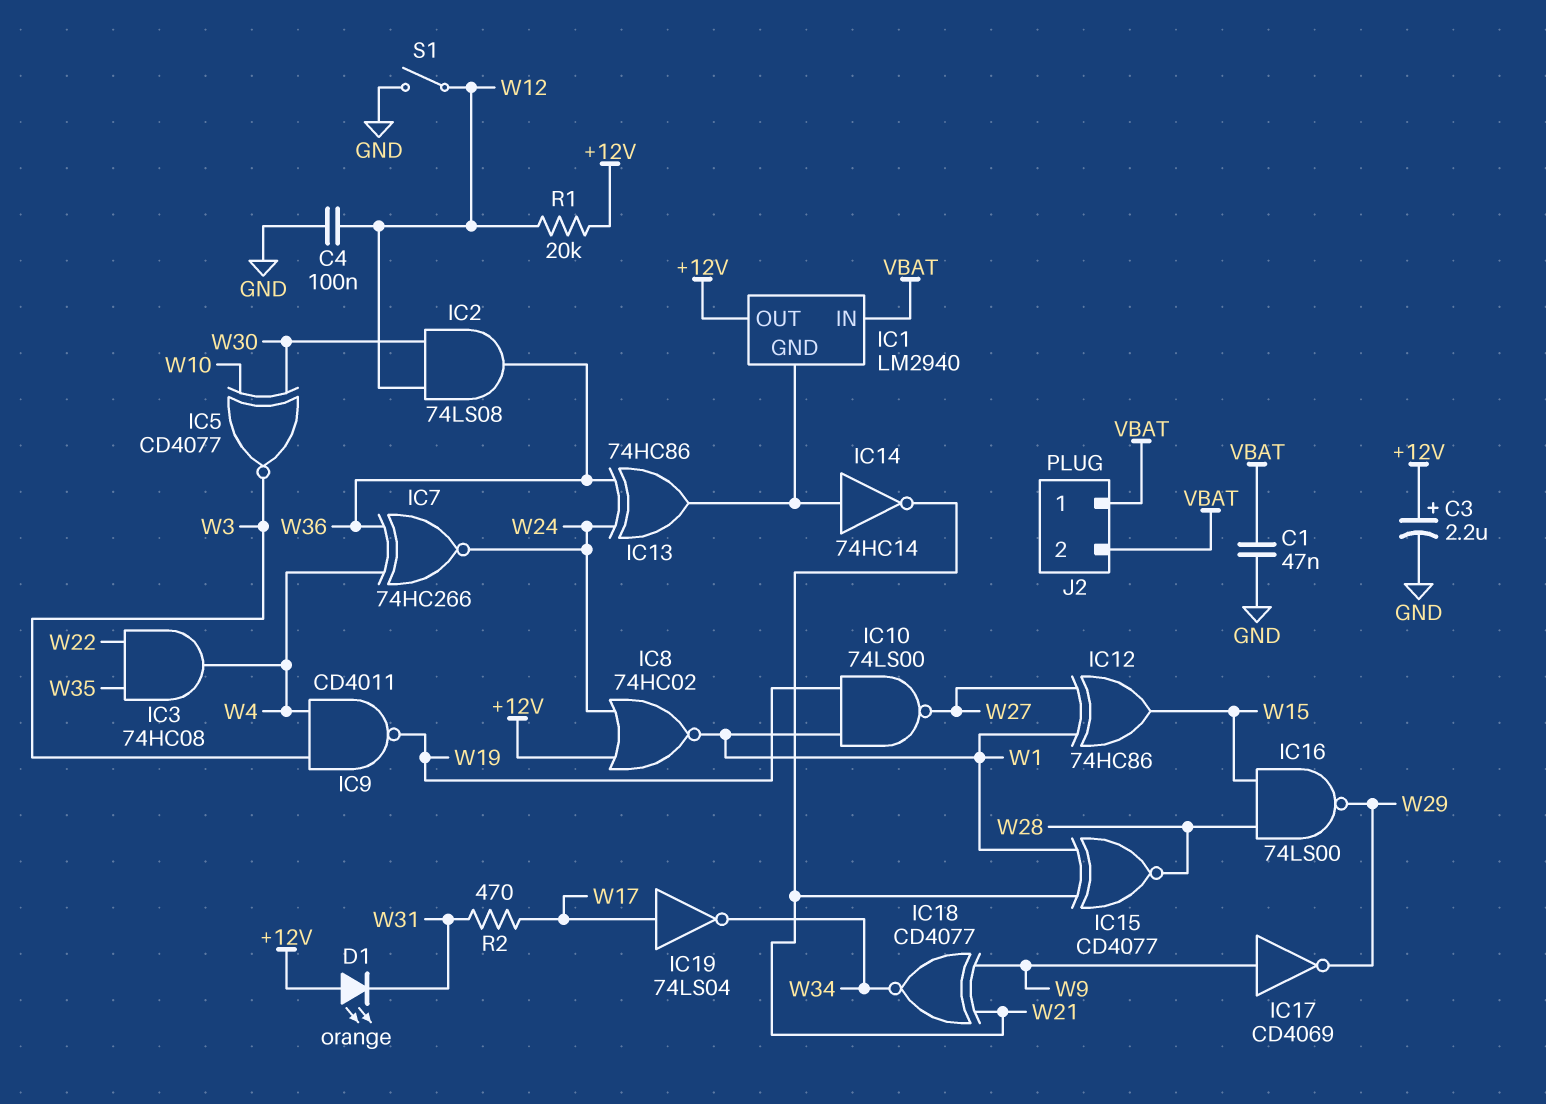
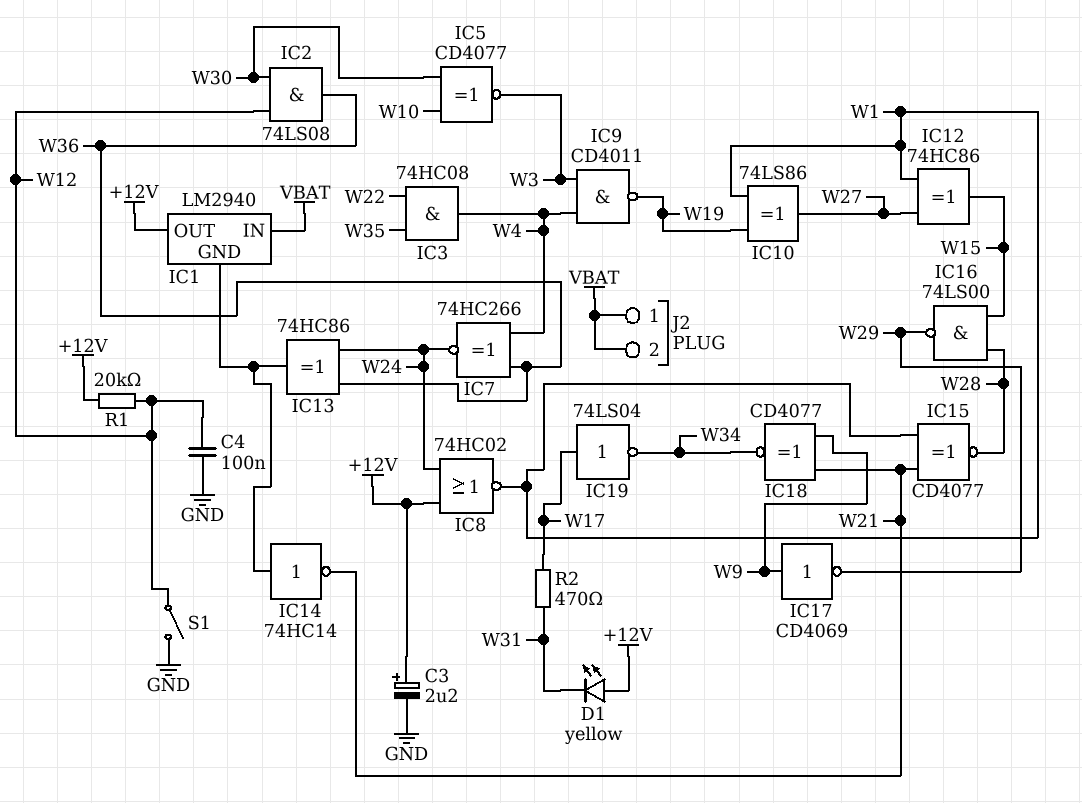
C1: 47nF (GND, VBAT) -> none
D1: LED orange (A +12V, K W31) -> LED yellow (A +12V, K W31)
IC10: NAND 74LS00 (in W1, in W19, out W27) -> XOR 74LS86 (in W1, in W19, out W27)

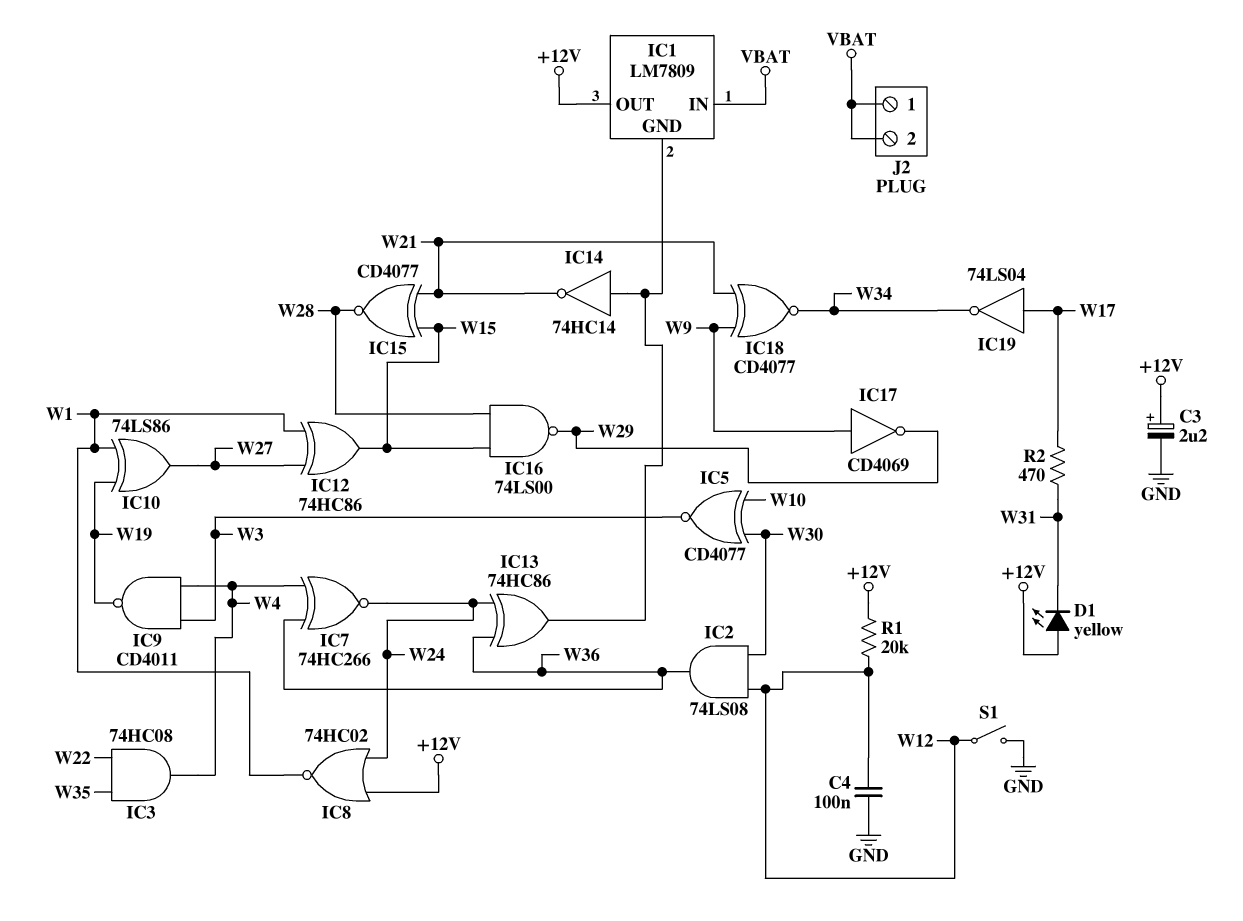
IC1: LM2940 -> LM7809
IC15: XNOR CD4077 (in W1, in W21, out W28) -> XNOR CD4077 (in W15, in W21, out W28)

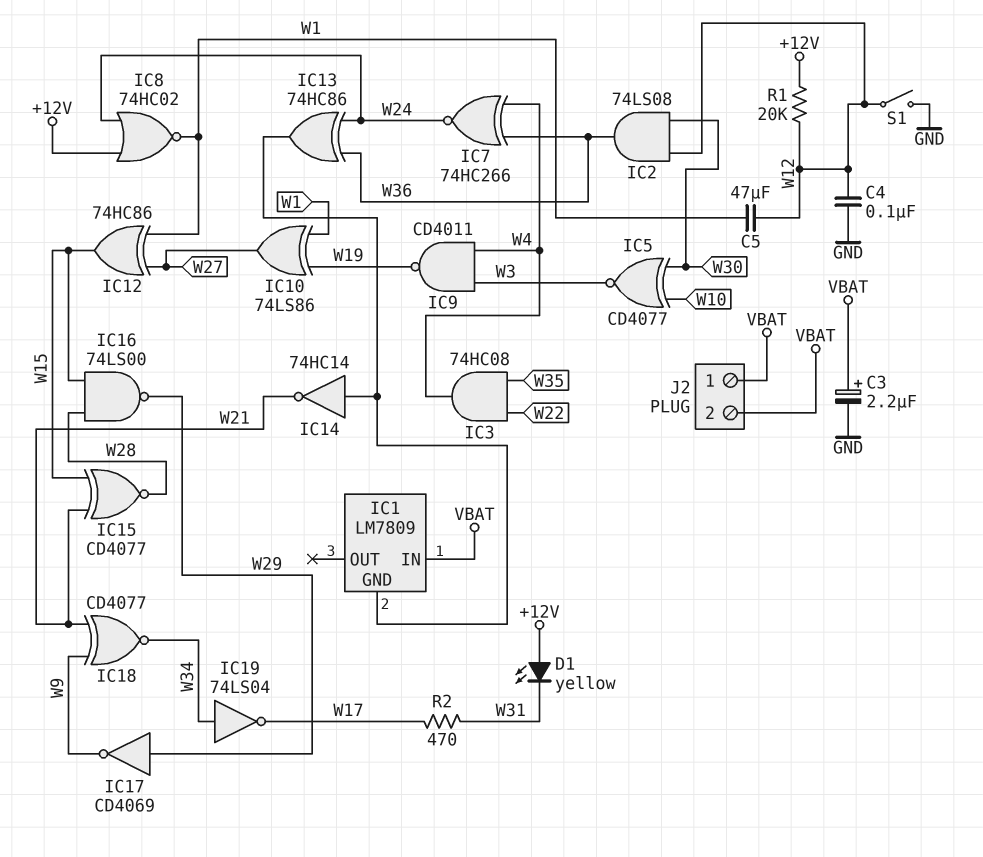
C3: 2.2uF (plus +12V, minus GND) -> 2.2uF (plus VBAT, minus GND)
C5: none -> 47uF (W1, W12)
IC1 pin OUT: +12V -> none
IC17: NOT CD4069 (in W9, out W29) -> NOT CD4069 (in W29, out W9)
IC19: NOT 74LS04 (in W17, out W34) -> NOT 74LS04 (in W34, out W17)

